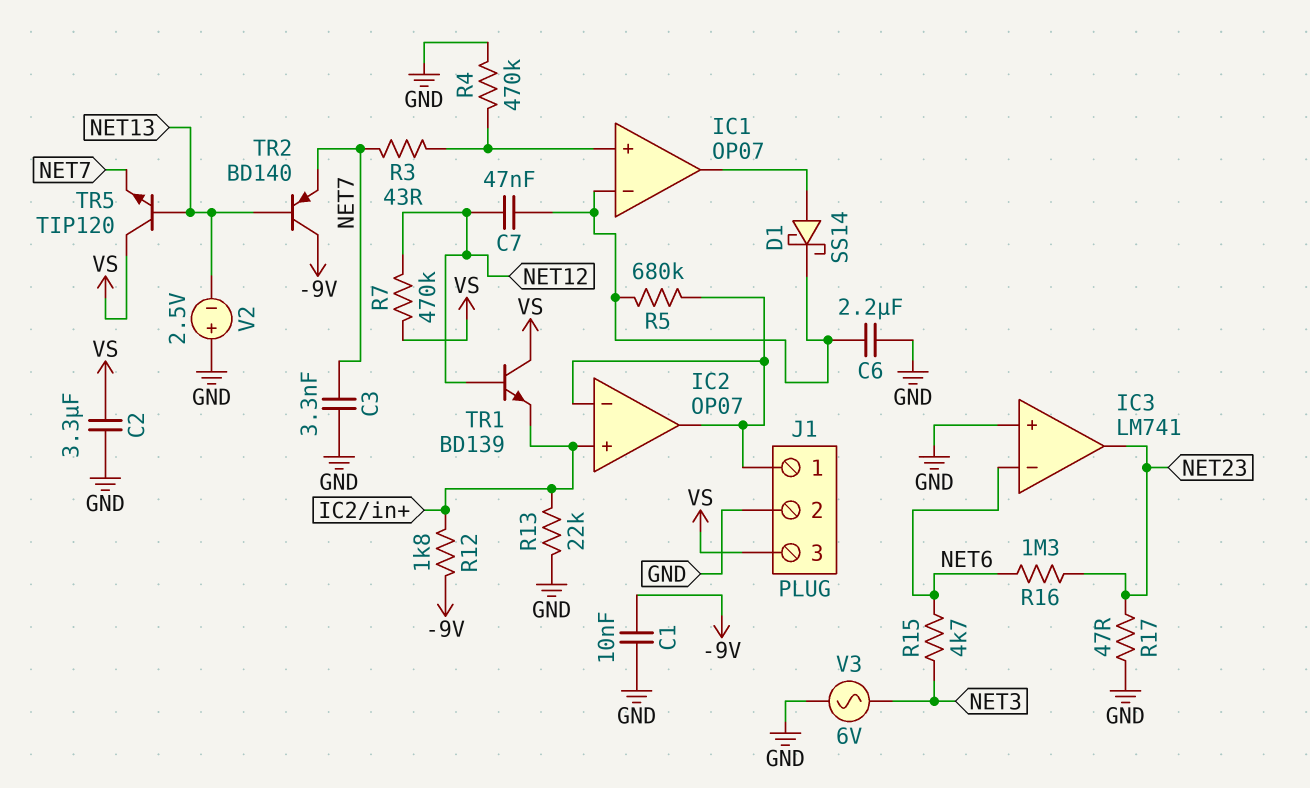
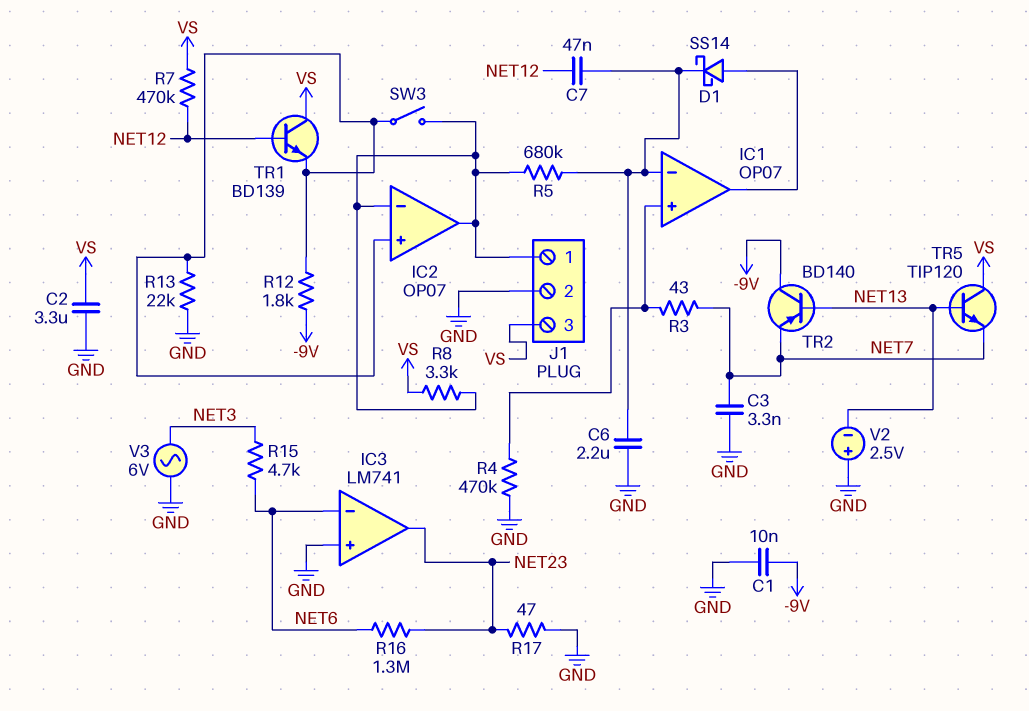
R8: none -> 3.3k (IC2/in-, VS)
SW3: none -> switch (IC2/in+, IC2/in-)

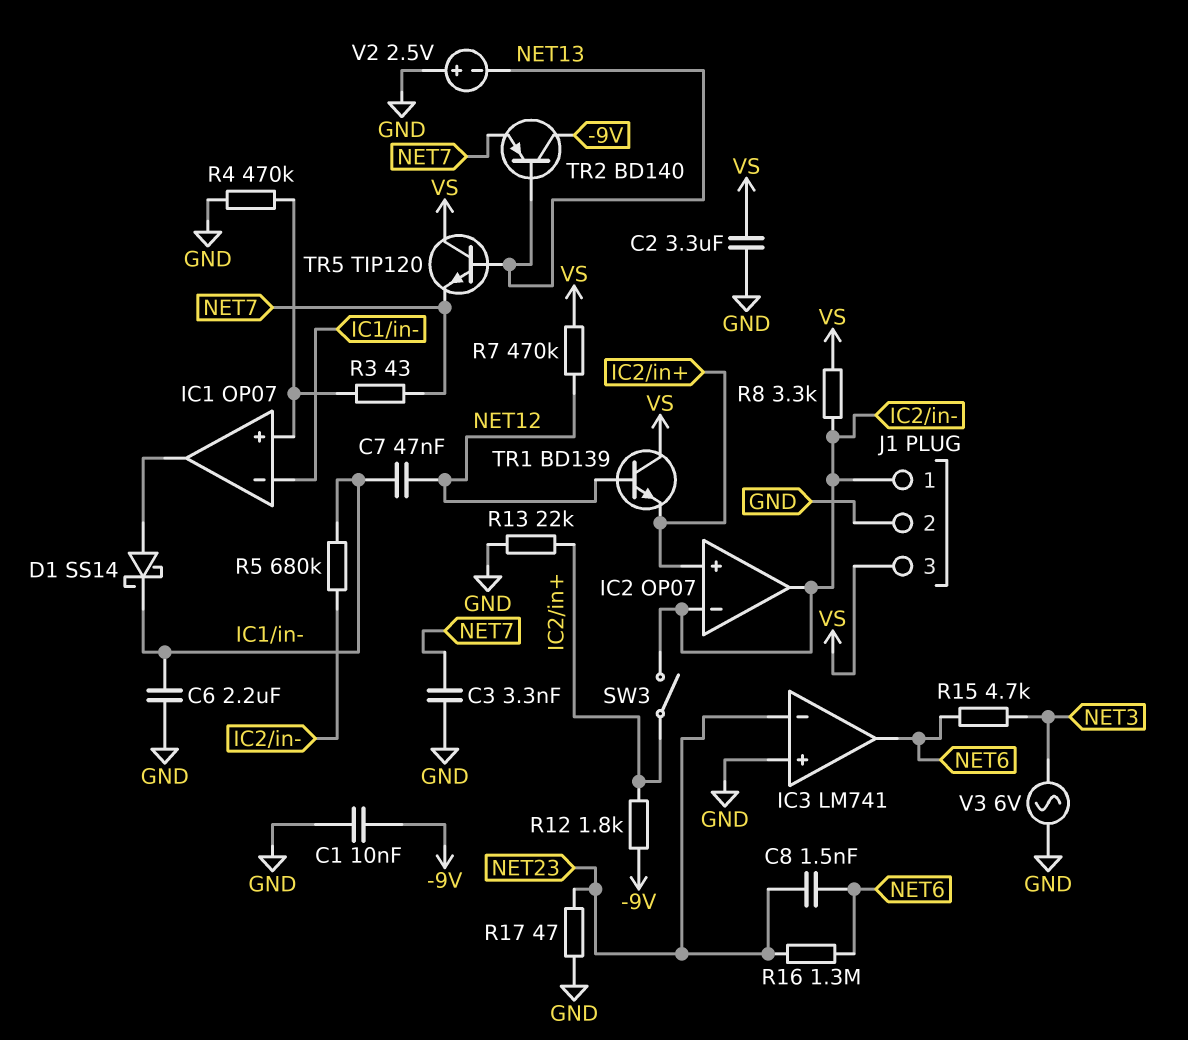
C8: none -> 1.5nF (NET6, NET23)
IC3 pin in-: NET6 -> NET23
IC3 pin out: NET23 -> NET6

